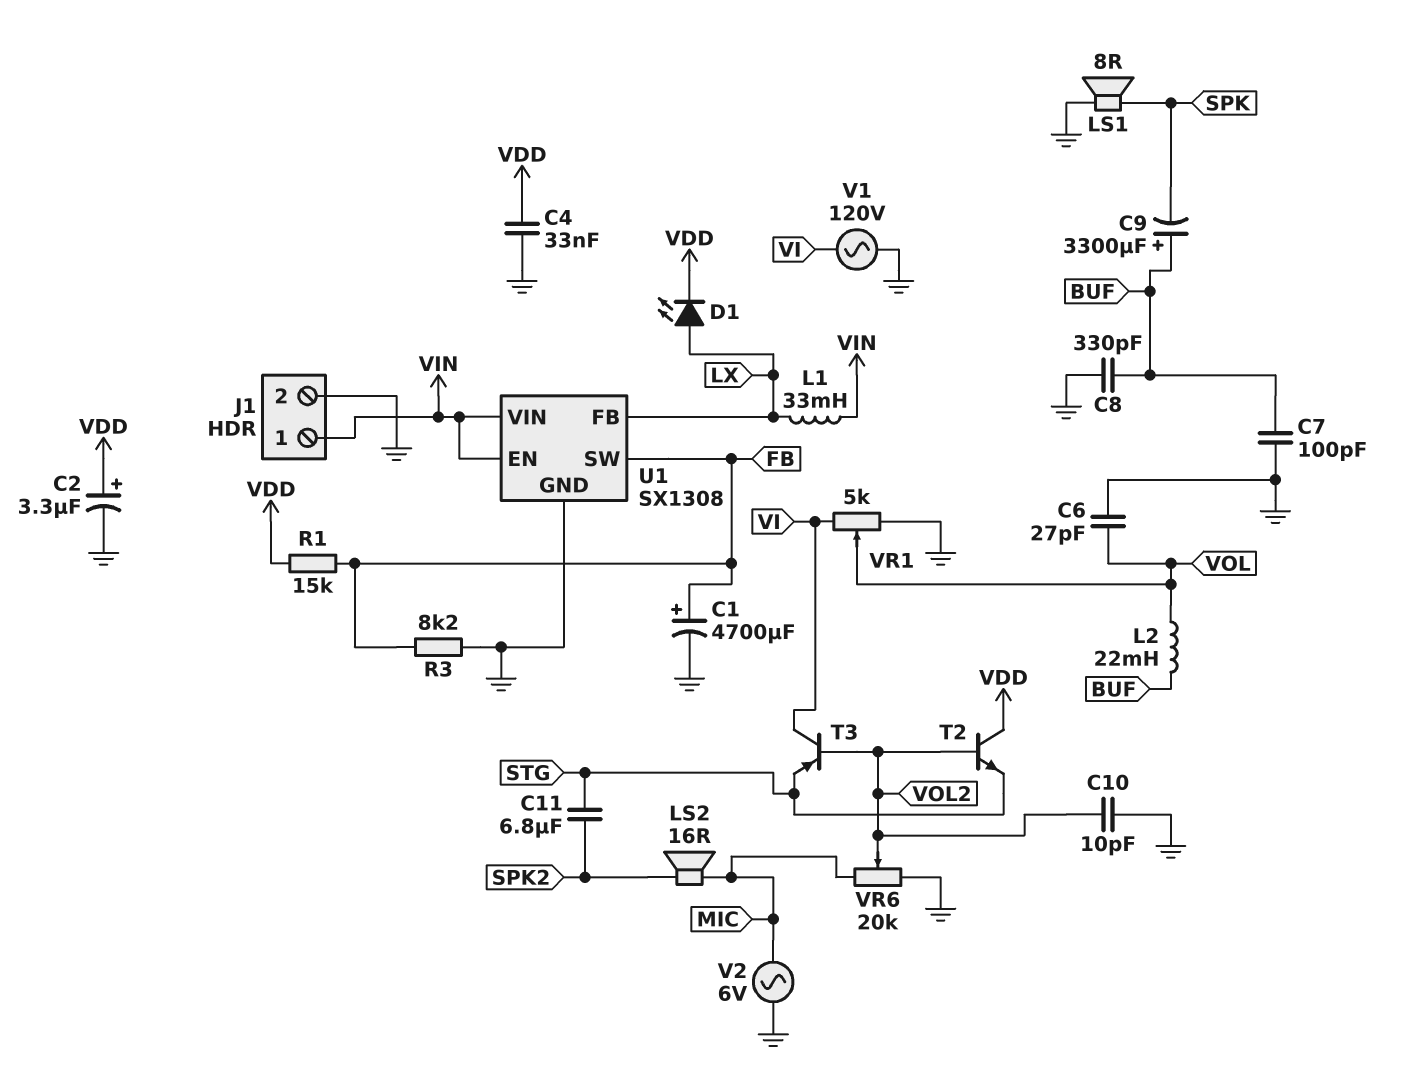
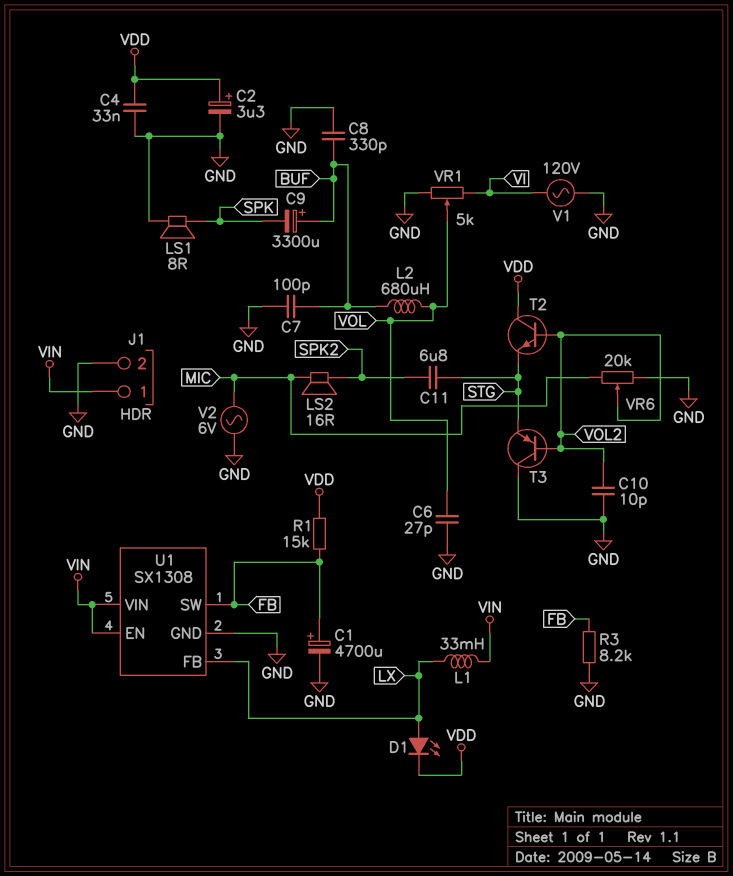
L2: 22mH (BUF, VOL) -> 680uH (BUF, VOL)
T3: PNP (B VOL2, C VI, E STG) -> PNP (B VOL2, C GND, E STG)

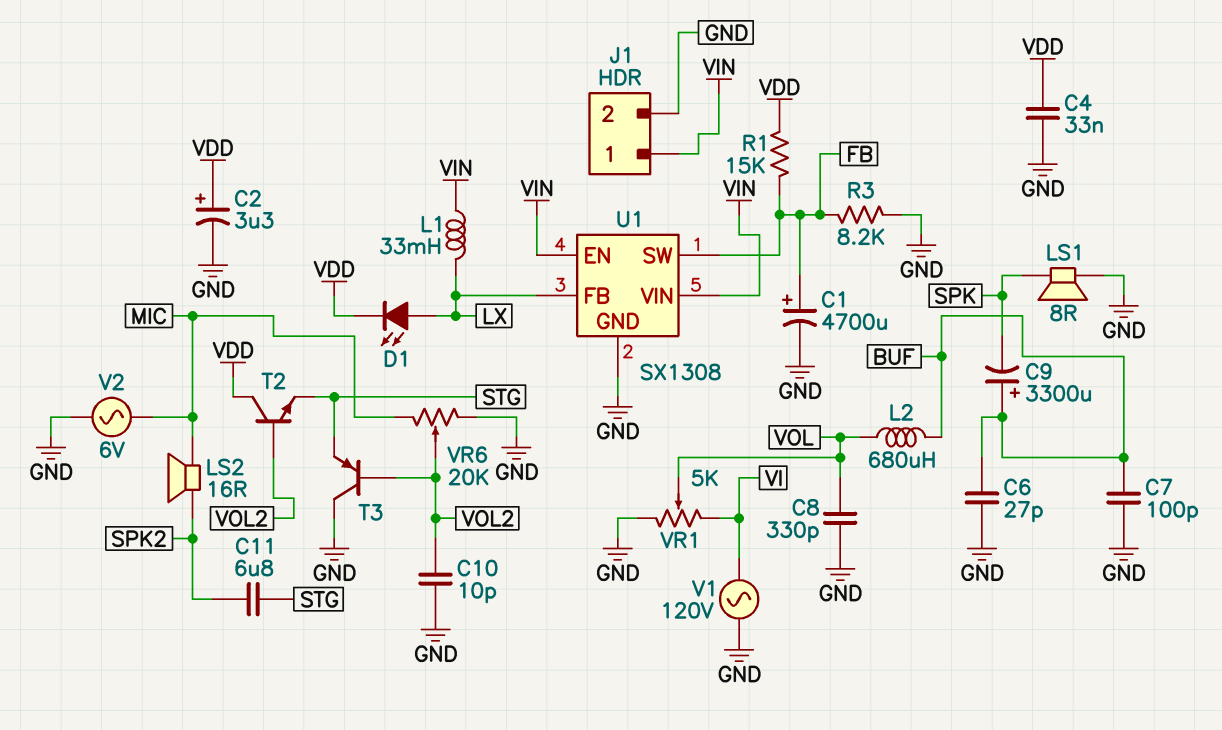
C6: 27pF (GND, VOL) -> 27pF (BUF, GND)
C8: 330pF (BUF, GND) -> 330pF (GND, VOL)

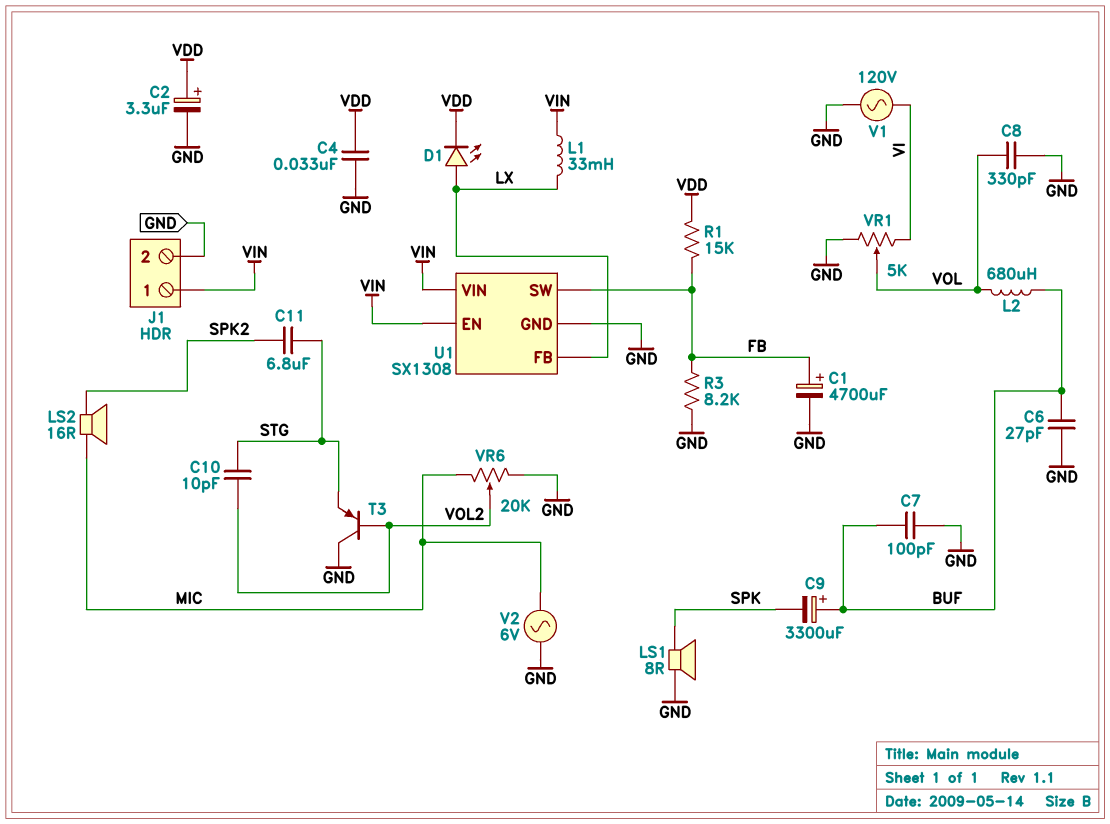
C10: 10pF (GND, VOL2) -> 10pF (STG, VOL2)
T2: NPN (B VOL2, C VDD, E STG) -> none

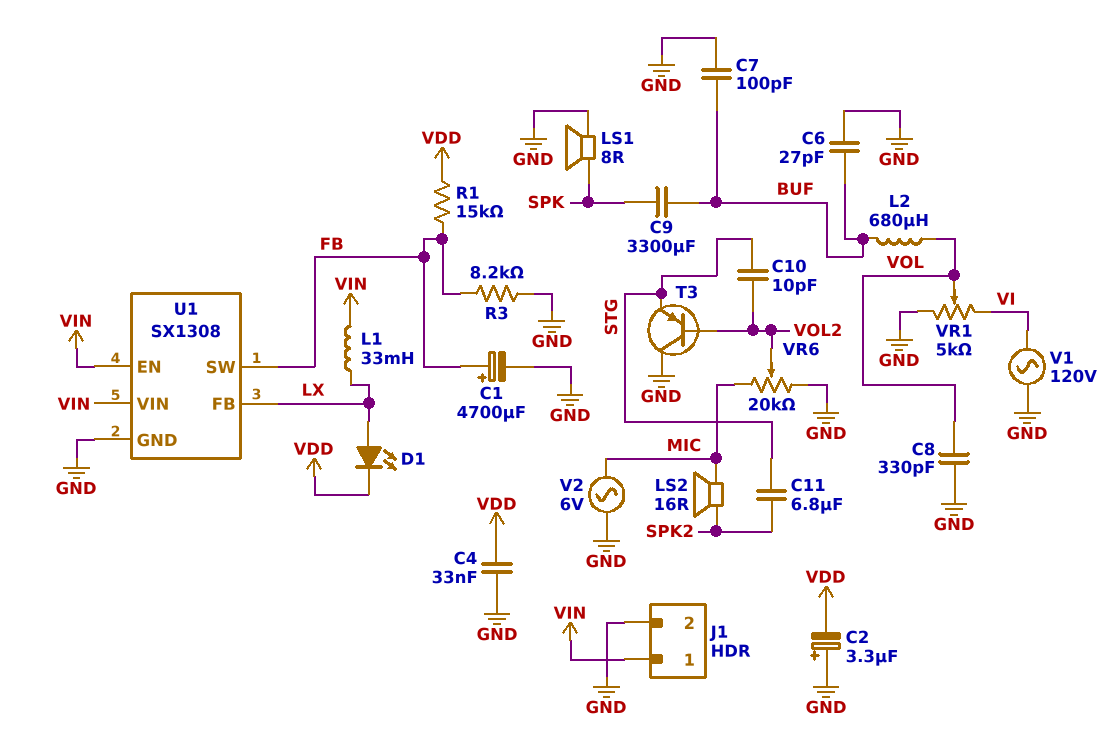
C2: 3.3uF (plus VDD, minus GND) -> 3.3uF (plus GND, minus VDD)
C9: 3300uF (plus BUF, minus SPK) -> 3300uF (BUF, SPK)

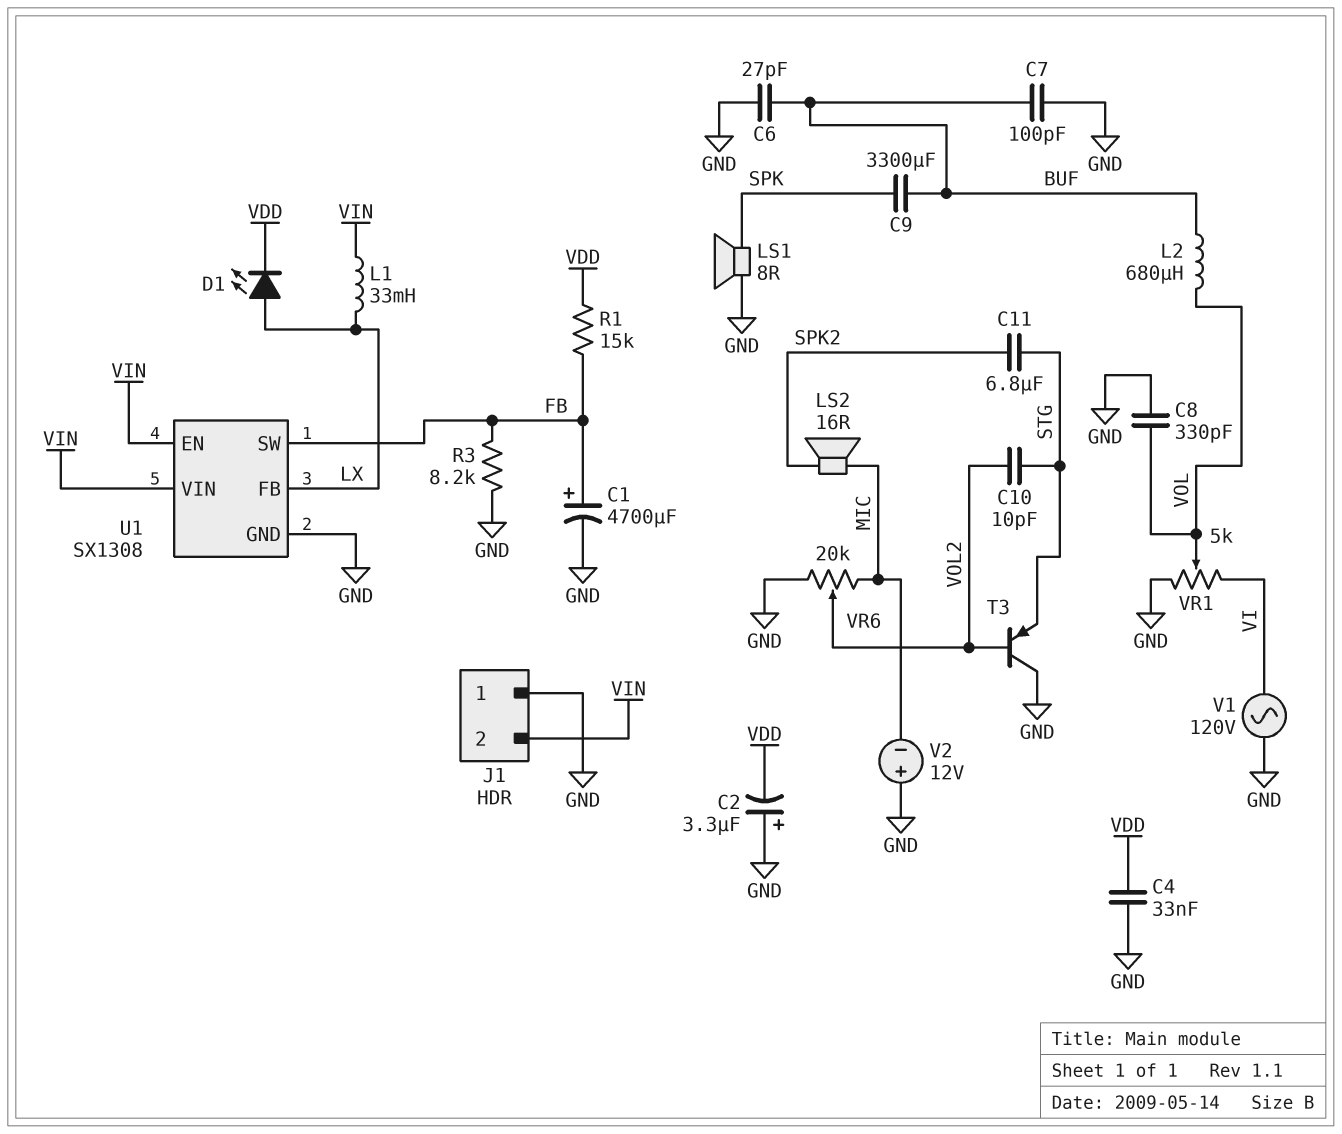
J1 pin 1: VIN -> GND
J1 pin 2: GND -> VIN
V2: AC 6V (GND, MIC) -> 12V (plus GND, minus MIC)

